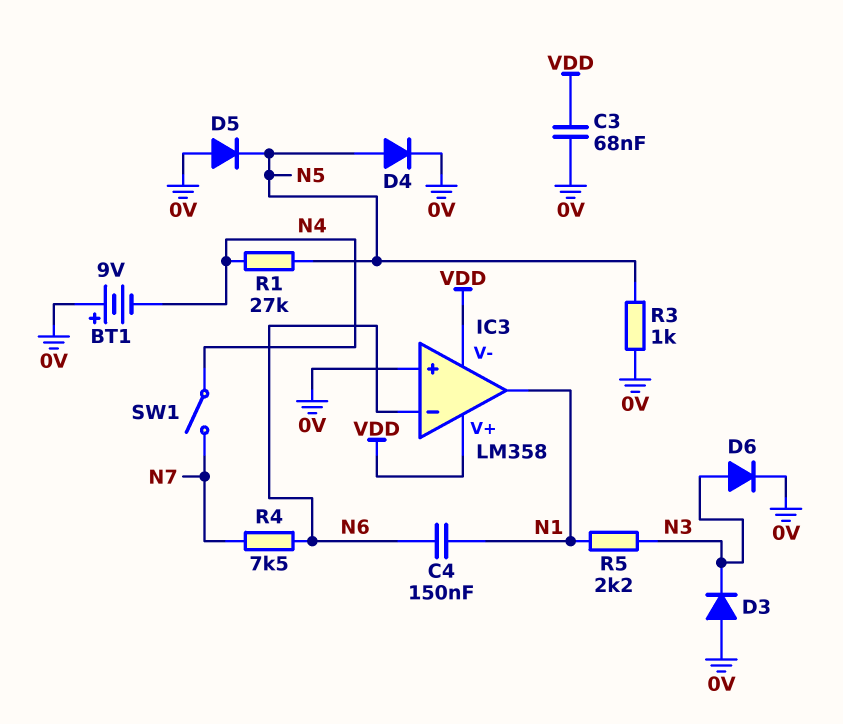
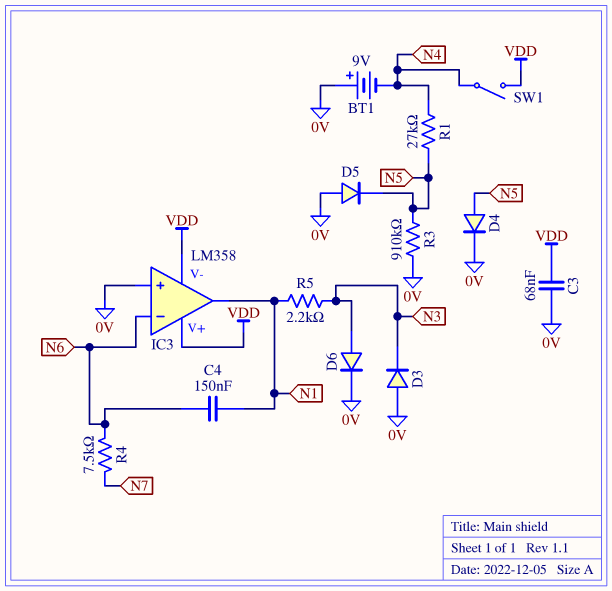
R3: 1k (0V, N5) -> 910k (0V, N5)
SW1: switch (N4, N7) -> switch (N4, VDD)

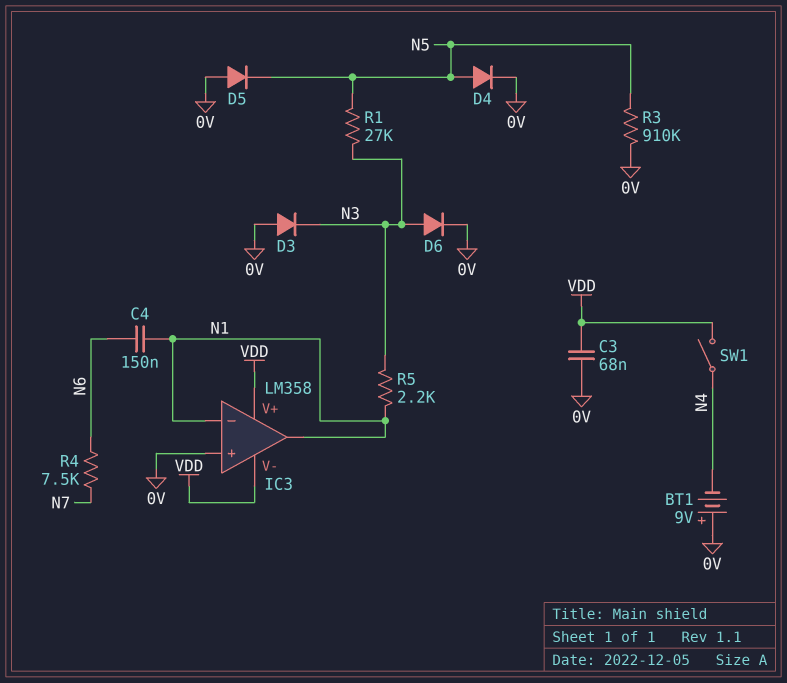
IC3 pin in-: N6 -> N1
R1: 27k (N4, N5) -> 27k (N3, N5)

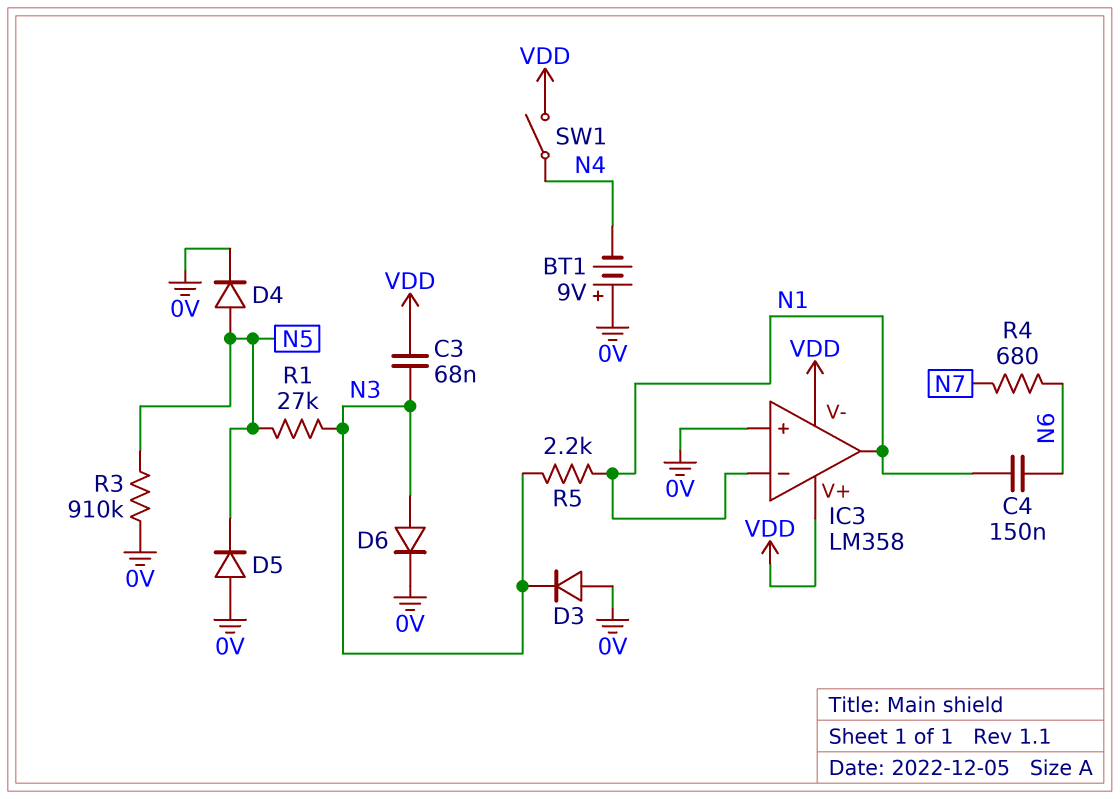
C3: 68nF (0V, VDD) -> 68nF (N3, VDD)
R4: 7.5k (N6, N7) -> 680 (N6, N7)

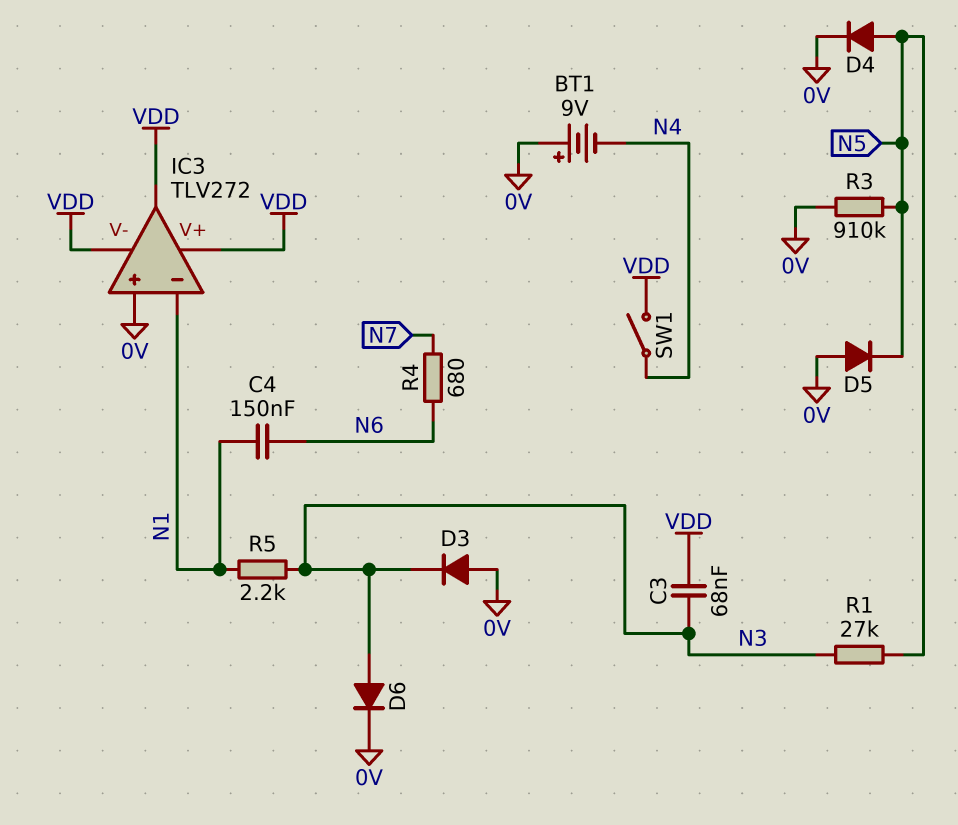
IC3: LM358 -> TLV272
IC3 pin out: N1 -> VDD

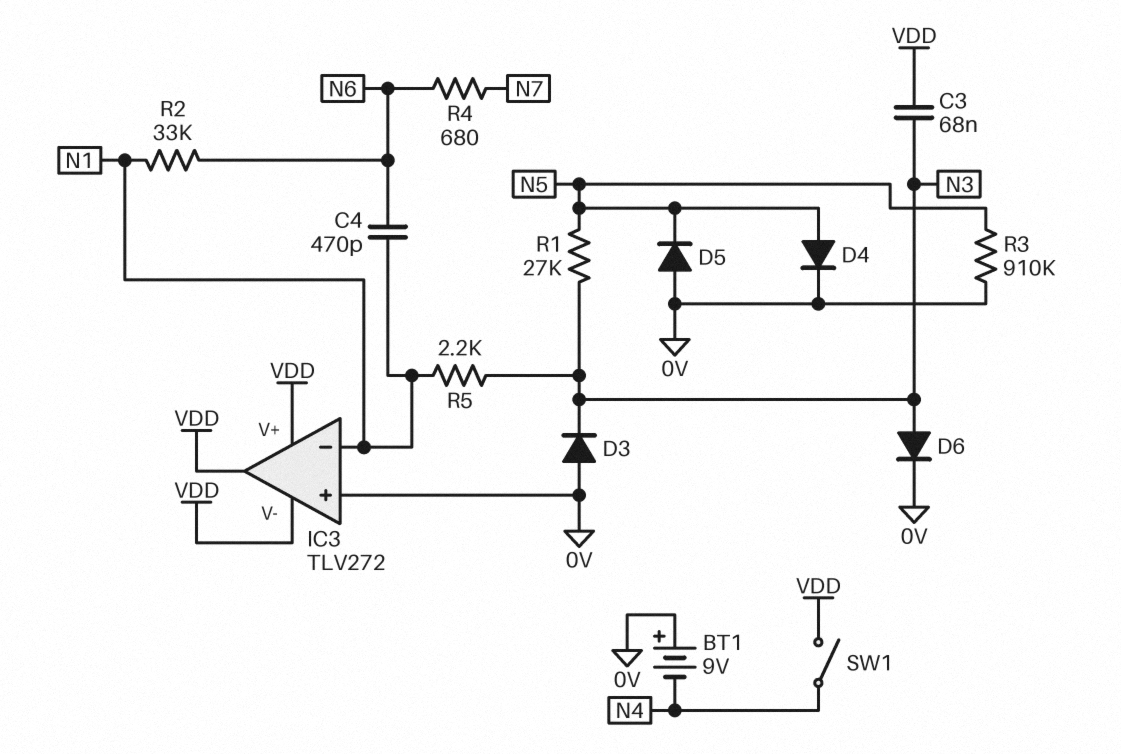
C4: 150nF (N1, N6) -> 470pF (N1, N6)
R2: none -> 33k (N1, N6)

